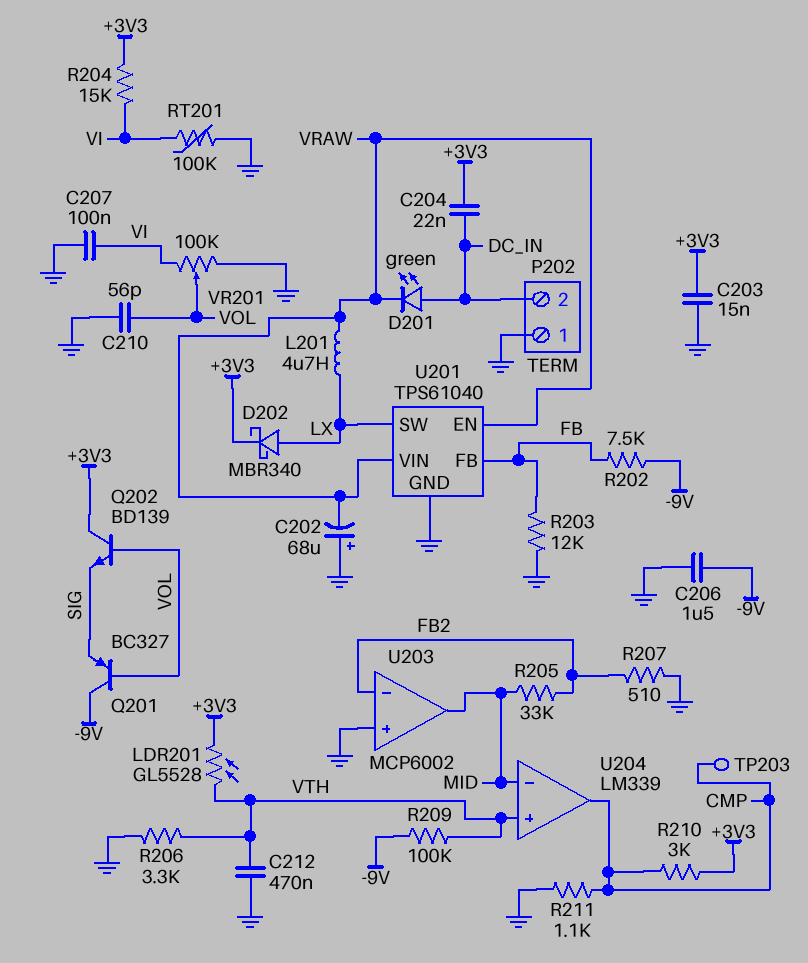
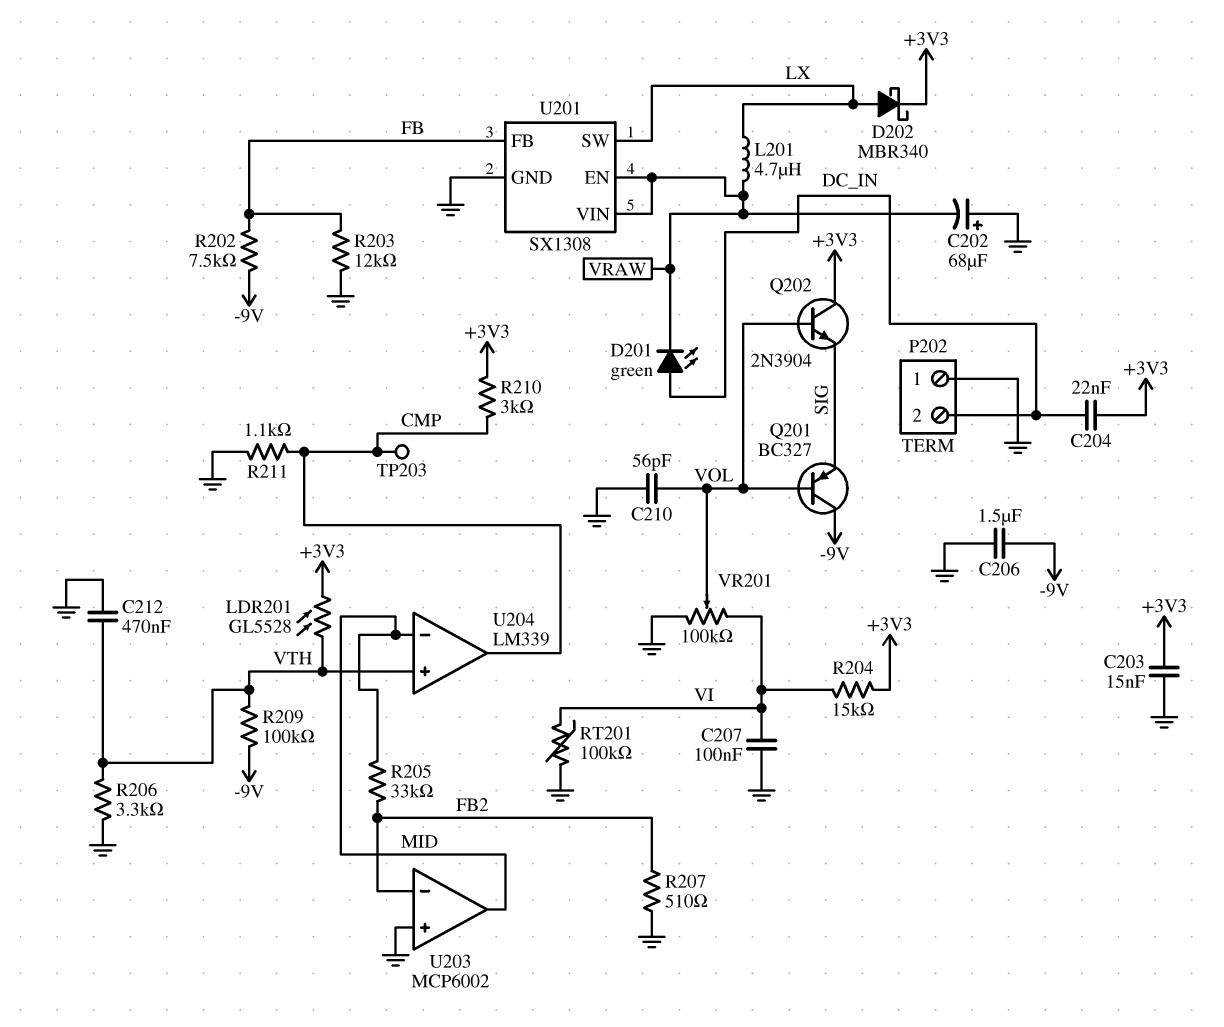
Q202: NPN BD139 (B VOL, C +3V3, E SIG) -> NPN 2N3904 (B VOL, C +3V3, E SIG)
U201: TPS61040 -> SX1308

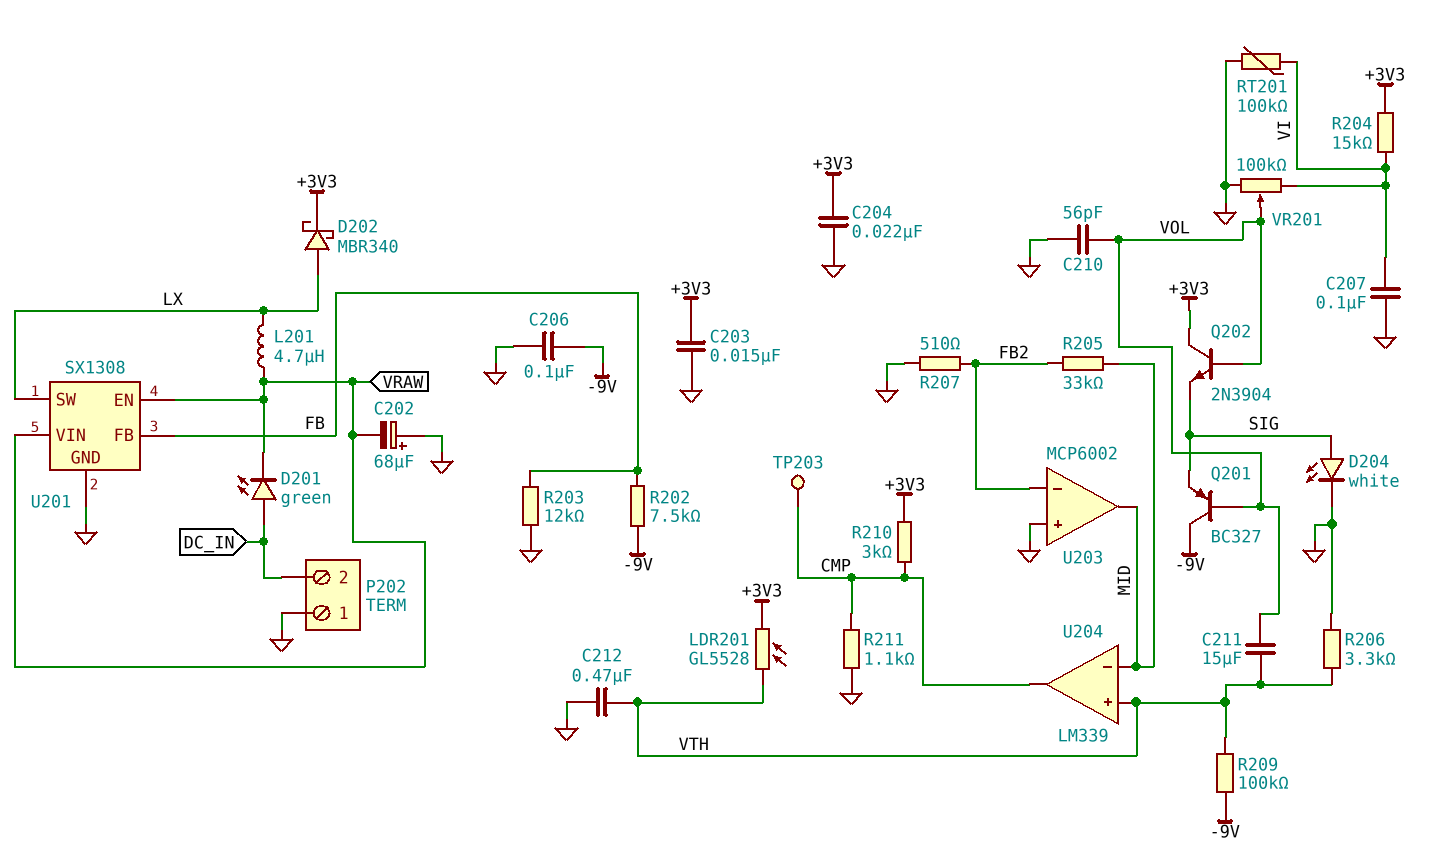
C204: 22nF (+3V3, DC_IN) -> 22nF (+3V3, GND)
C206: 1.5uF (-9V, GND) -> 100nF (-9V, GND)
C211: none -> 15uF (VOL, VTH)
D204: none -> LED white (A SIG, K GND)

